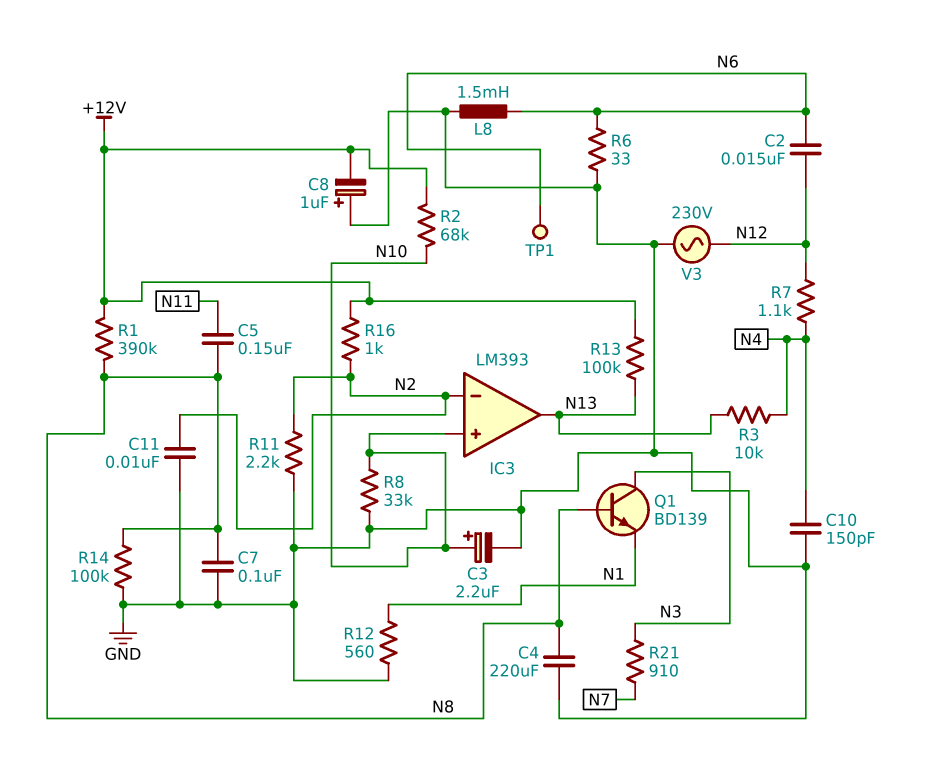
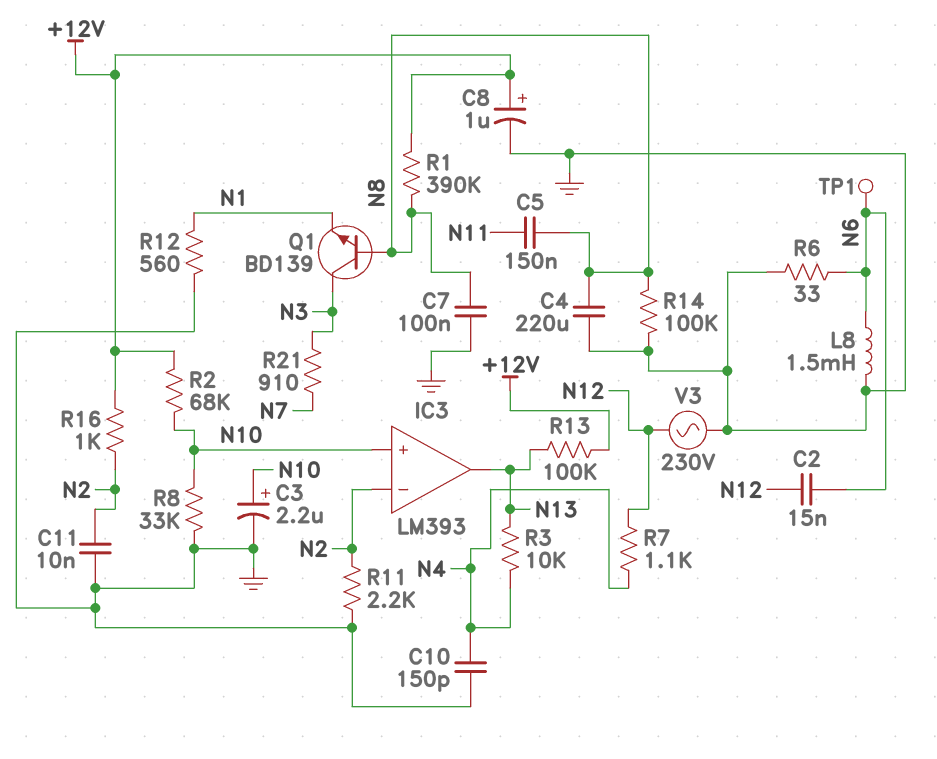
C8: 1uF (plus GND, minus +12V) -> 1uF (plus +12V, minus GND)

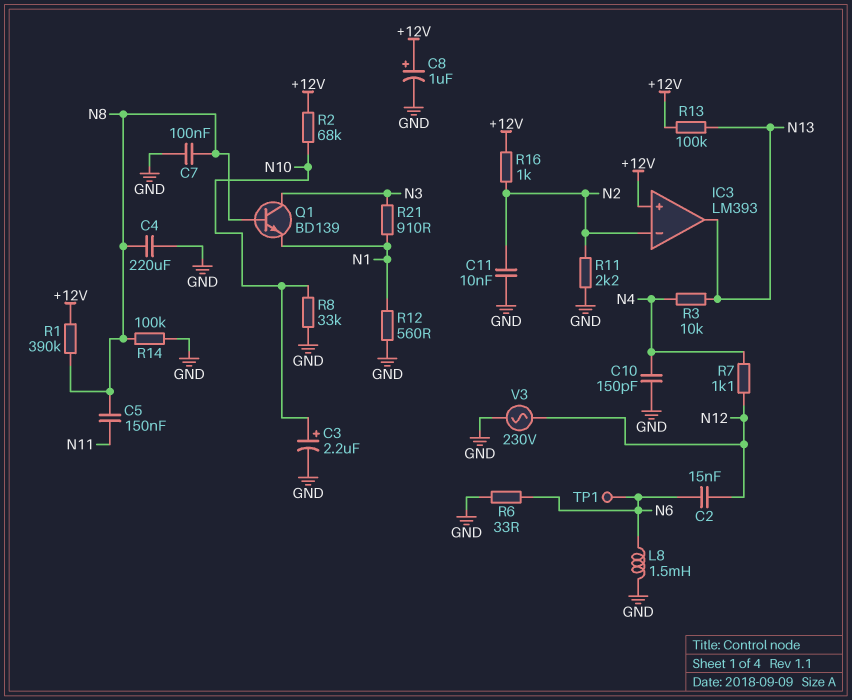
IC3 pin in+: N10 -> +12V
R21: 910 (N3, N7) -> 910 (N1, N3)

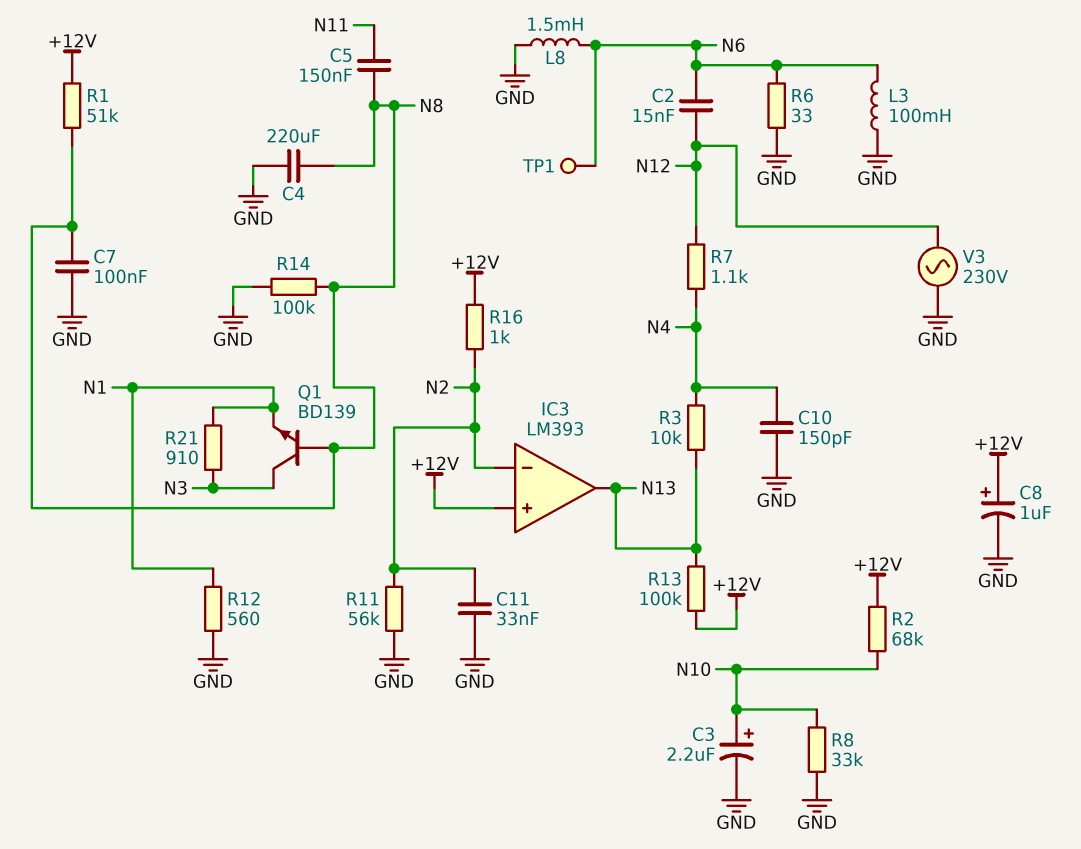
C11: 10nF (GND, N2) -> 33nF (GND, N2)
L3: none -> 100mH (GND, N6)
R1: 390k (+12V, N8) -> 51k (+12V, N8)
R11: 2.2k (GND, N2) -> 56k (GND, N2)

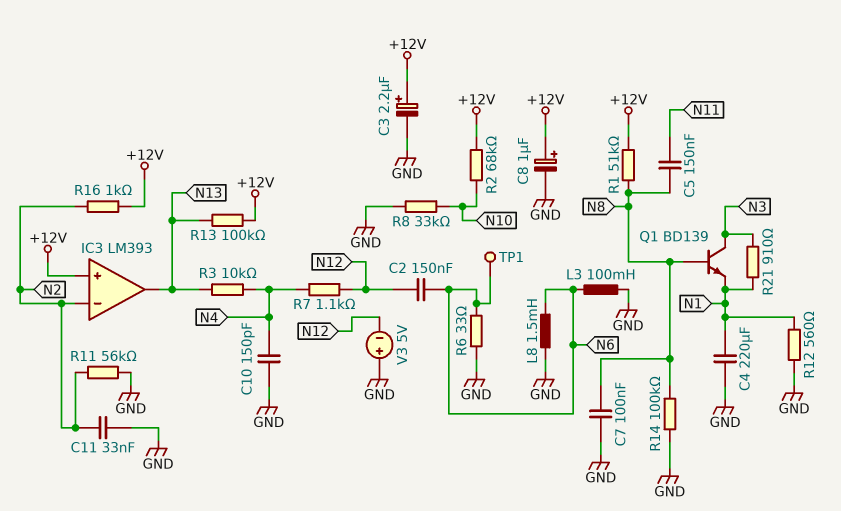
C2: 15nF (N6, N12) -> 150nF (N6, N12)
C3: 2.2uF (plus N10, minus GND) -> 2.2uF (plus +12V, minus GND)
C4: 220uF (GND, N8) -> 220uF (GND, N1)
V3: AC 230V (GND, N12) -> 5V (plus GND, minus N12)

